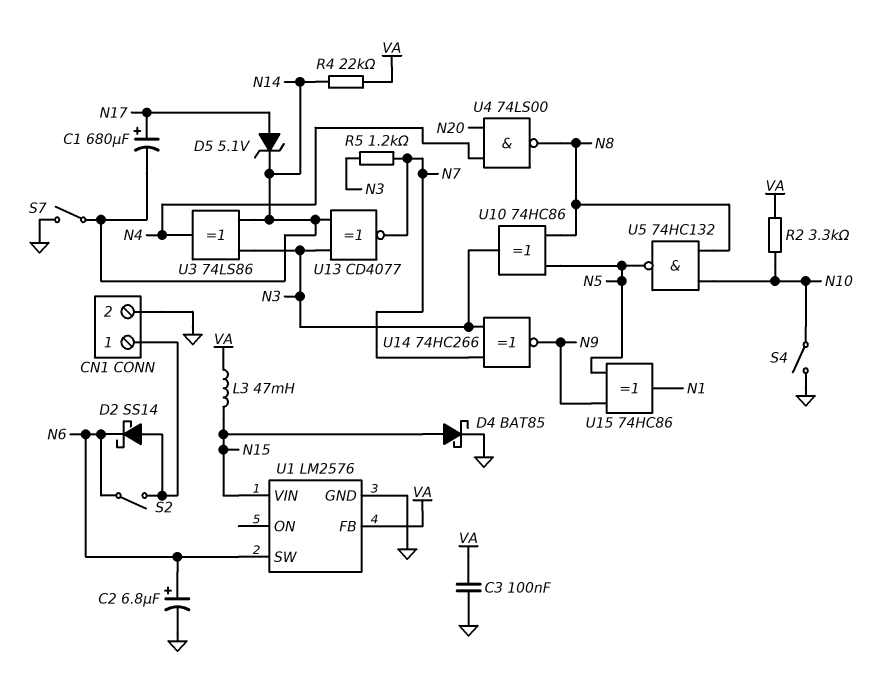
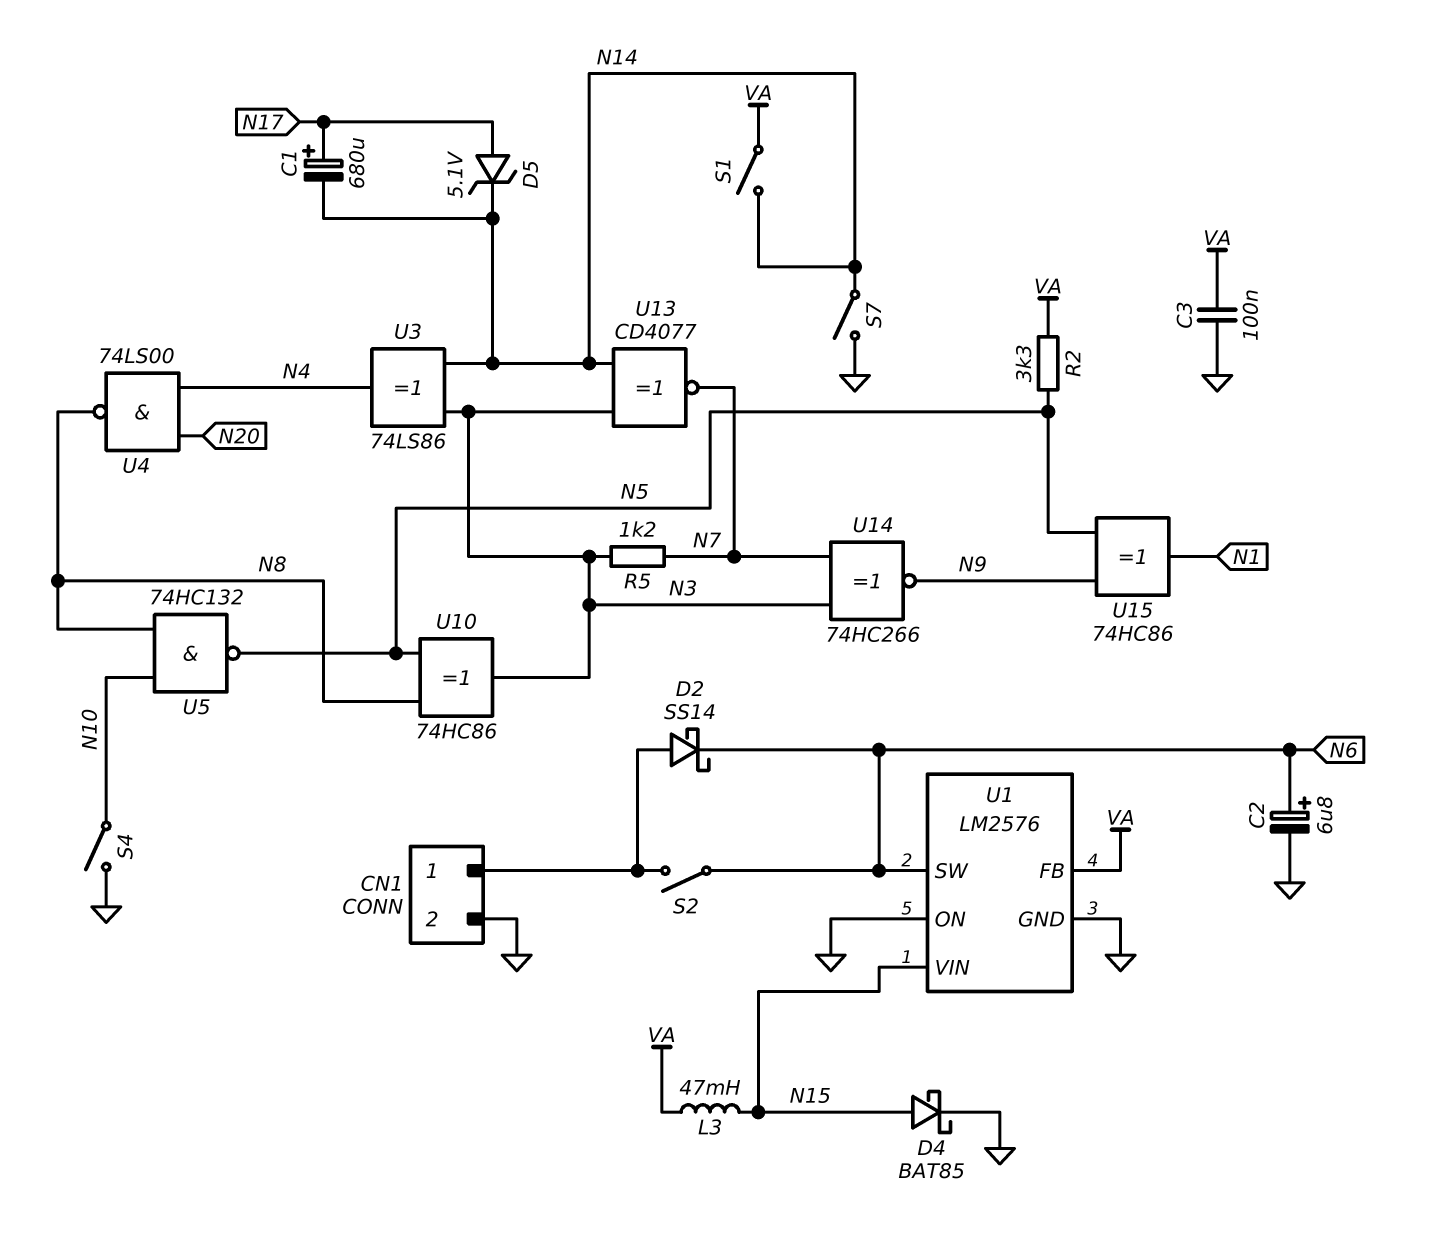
R2: 3.3k (N10, VA) -> 3.3k (N5, VA)
R4: 22k (N14, VA) -> none
S1: none -> switch (N14, VA)
U1 pin ON: none -> GND

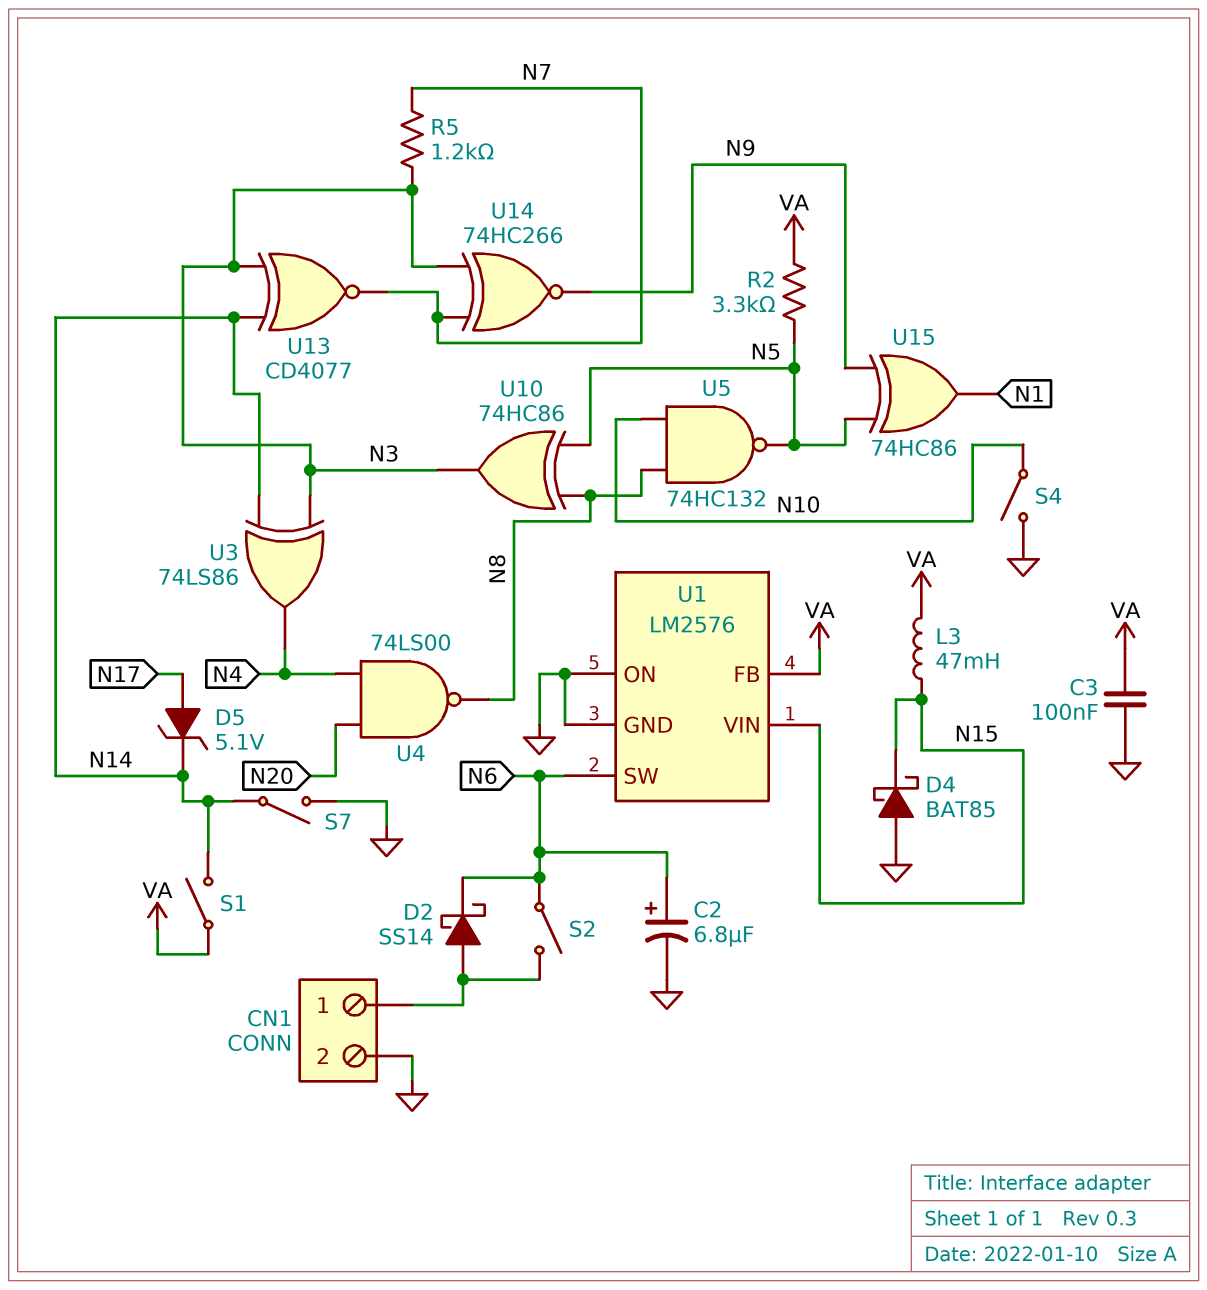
C1: 680uF (plus N17, minus N14) -> none
D4: schottky BAT85 (A N15, K GND) -> schottky BAT85 (A GND, K N15)

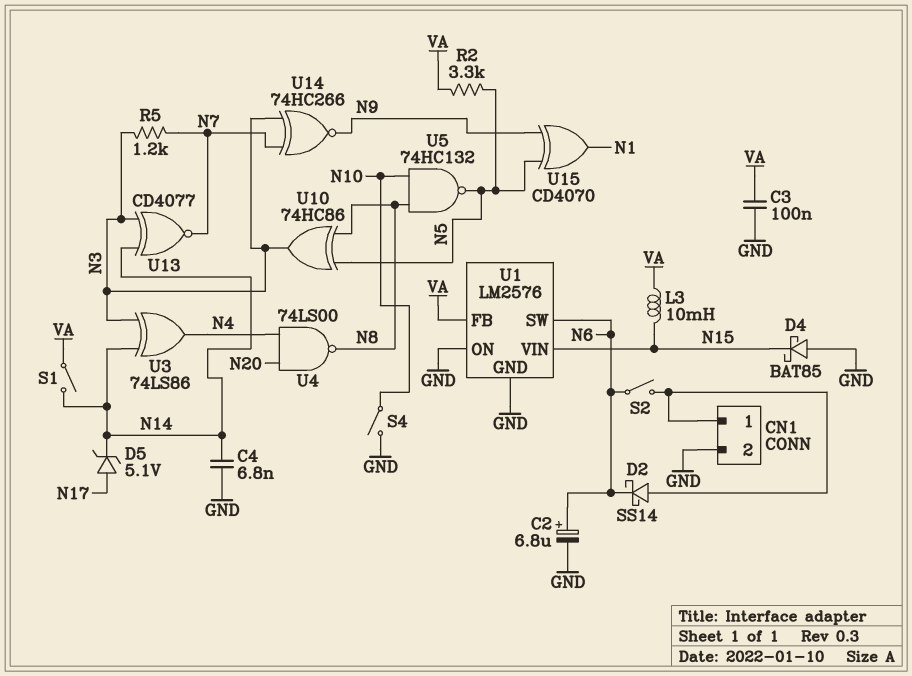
C4: none -> 6.8nF (GND, N14)
L3: 47mH (N15, VA) -> 10mH (N15, VA)
S7: switch (GND, N14) -> none
U15: XOR 74HC86 (in N5, in N9, out N1) -> XOR CD4070 (in N5, in N9, out N1)

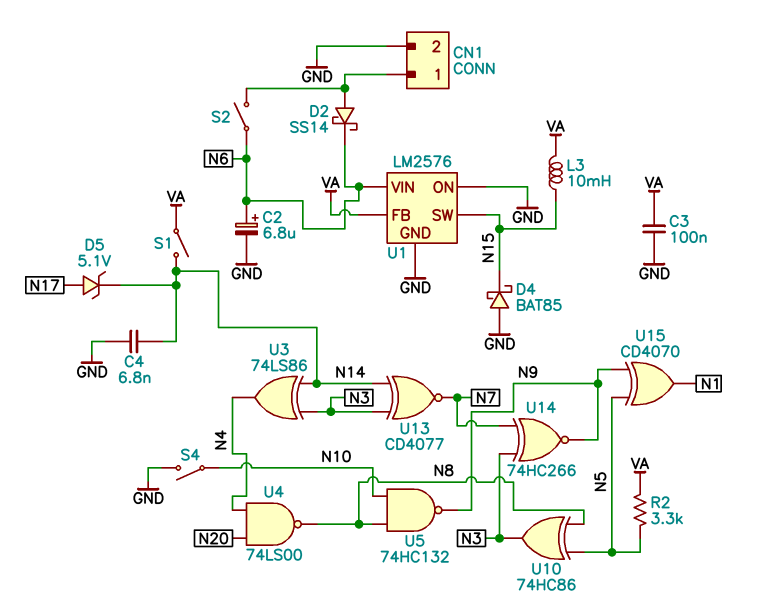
R5: 1.2k (N3, N7) -> none
U1 pin SW: N6 -> N15
U1 pin VIN: N15 -> N6
U5: NAND 74HC132 (in N8, in N10, out N5) -> NAND 74HC132 (in N8, in N10, out N9)

